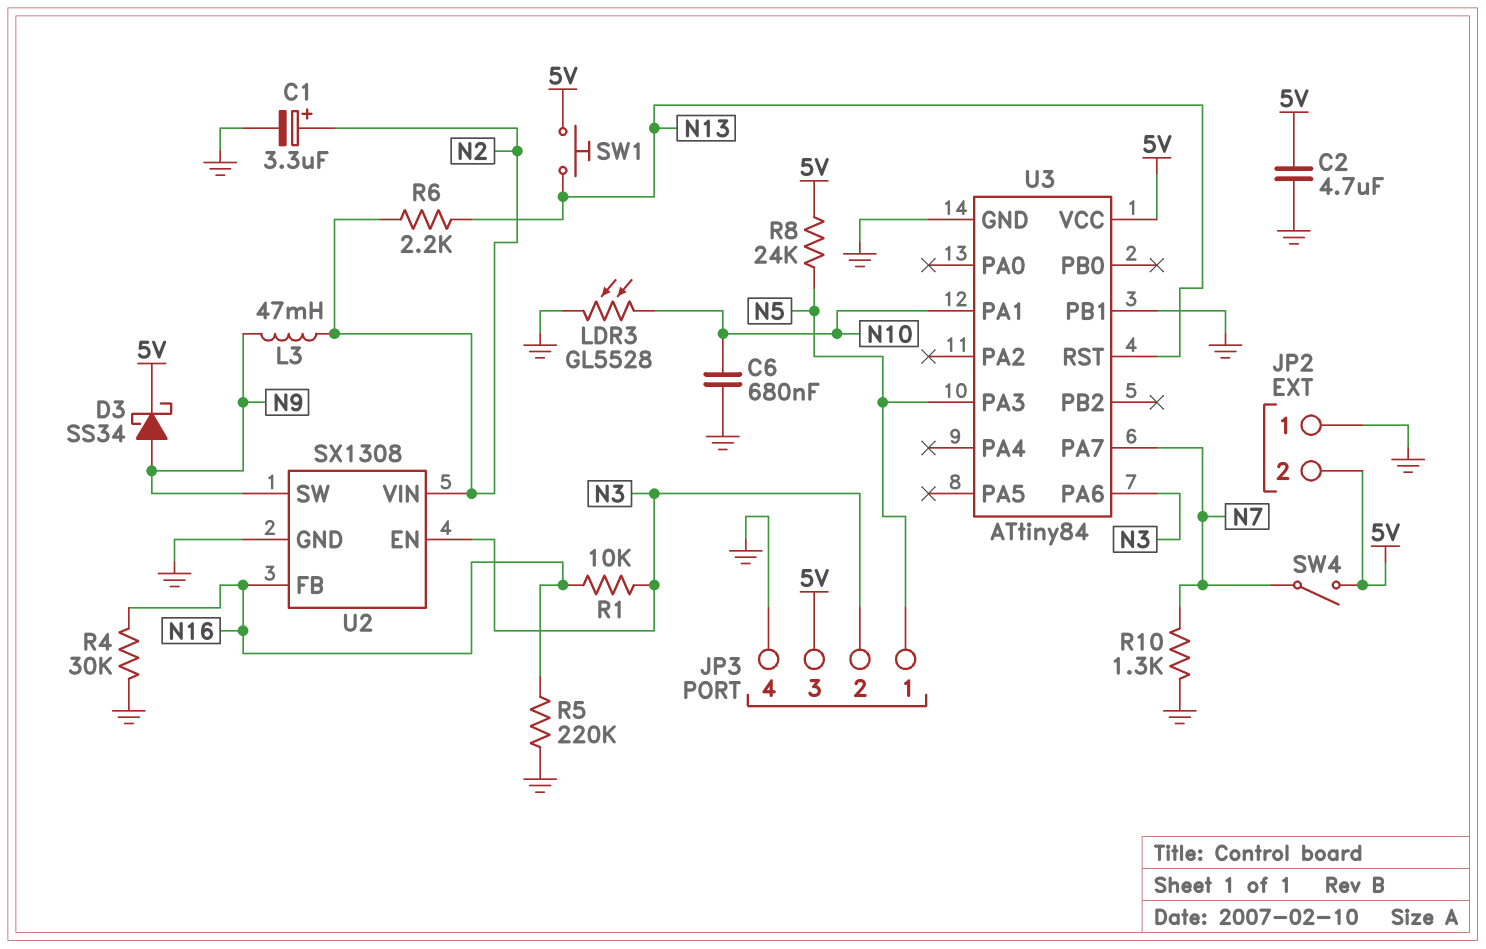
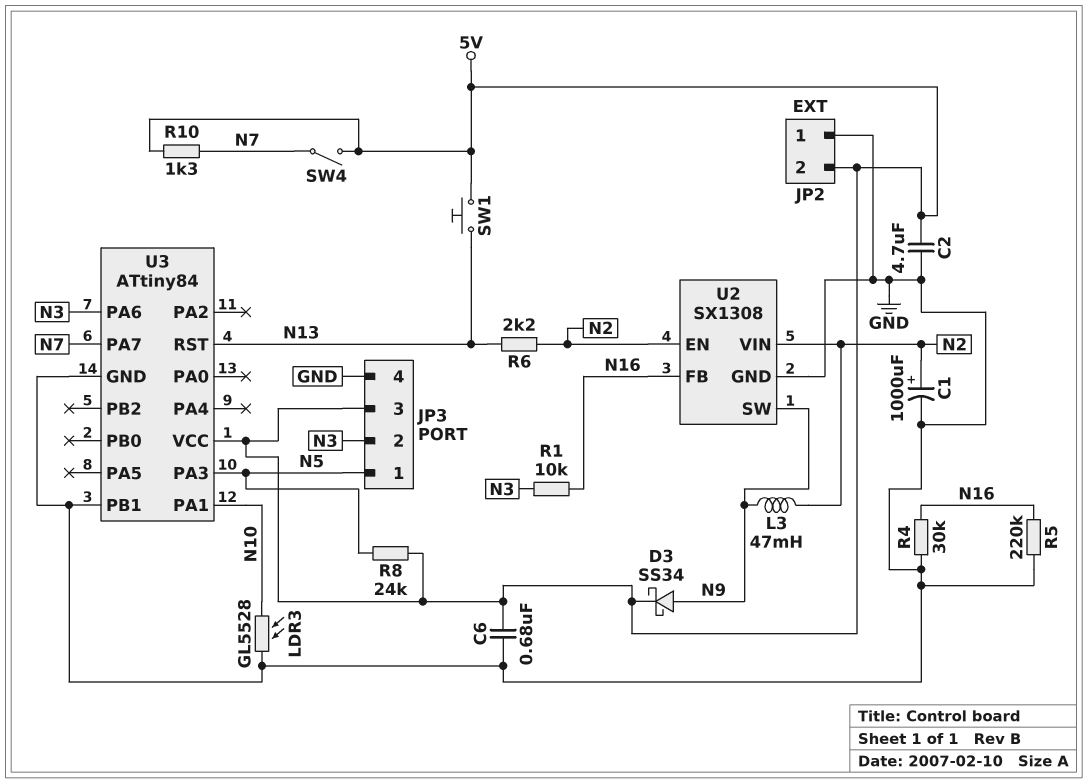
C1: 3.3uF (plus N2, minus GND) -> 1000uF (plus N2, minus GND)
C6: 680nF (GND, N10) -> 680nF (5V, GND)
R10: 1.3k (GND, N7) -> 1.3k (5V, N7)
U2 pin EN: N3 -> N2

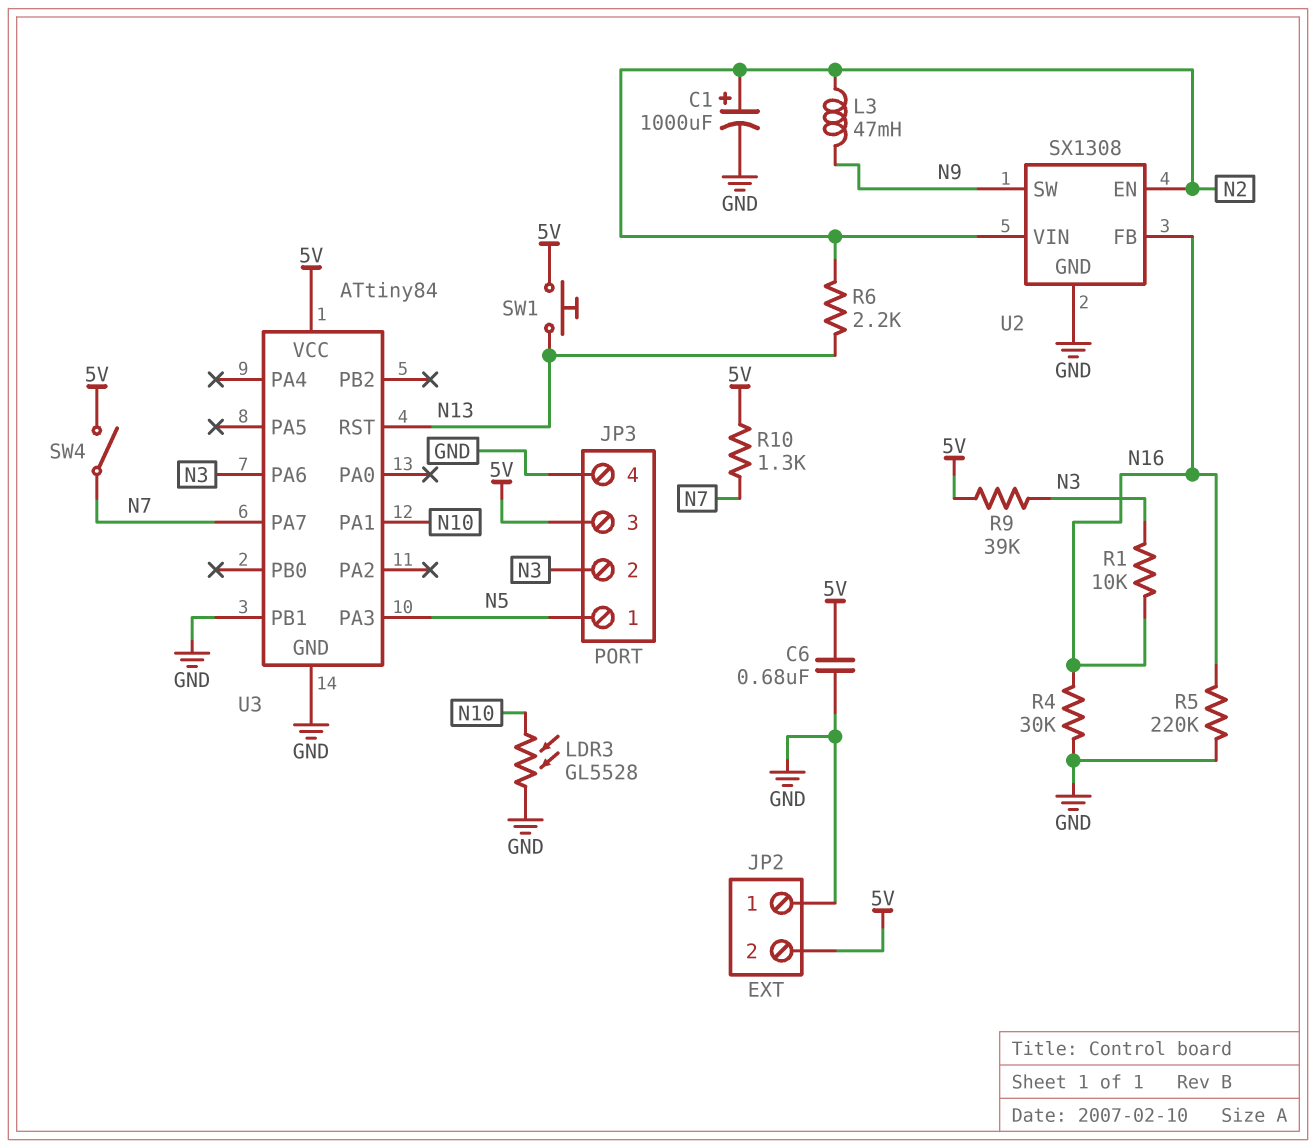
C2: 4.7uF (5V, GND) -> none
D3: schottky SS34 (A N9, K 5V) -> none
R8: 24k (5V, N5) -> none
R9: none -> 39k (5V, N3)

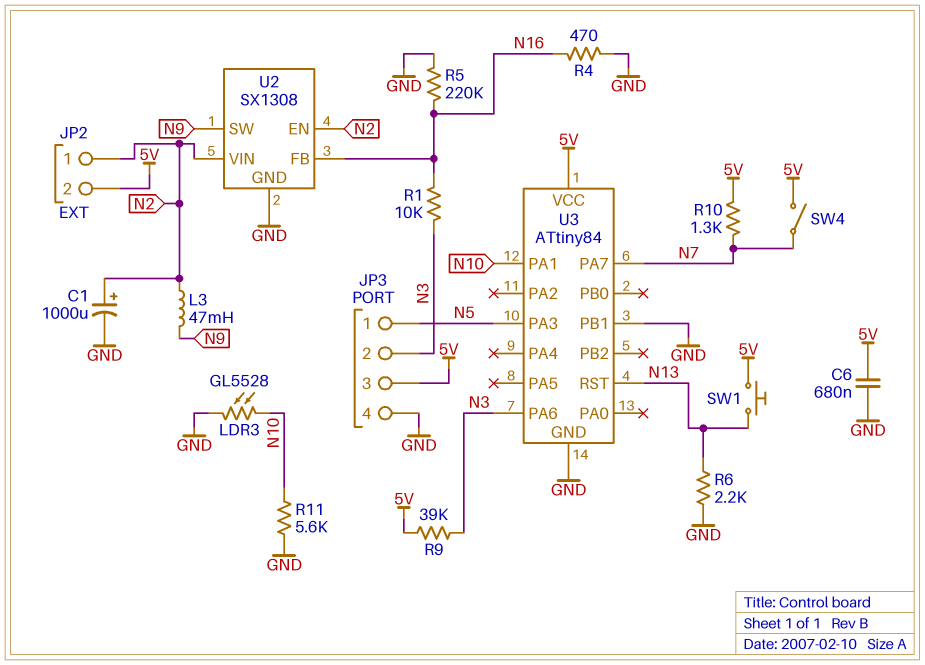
JP2 pin 1: GND -> N2
R4: 30k (GND, N16) -> 470 (GND, N16)
R6: 2.2k (N2, N13) -> 2.2k (GND, N13)
R11: none -> 5.6k (GND, N10)

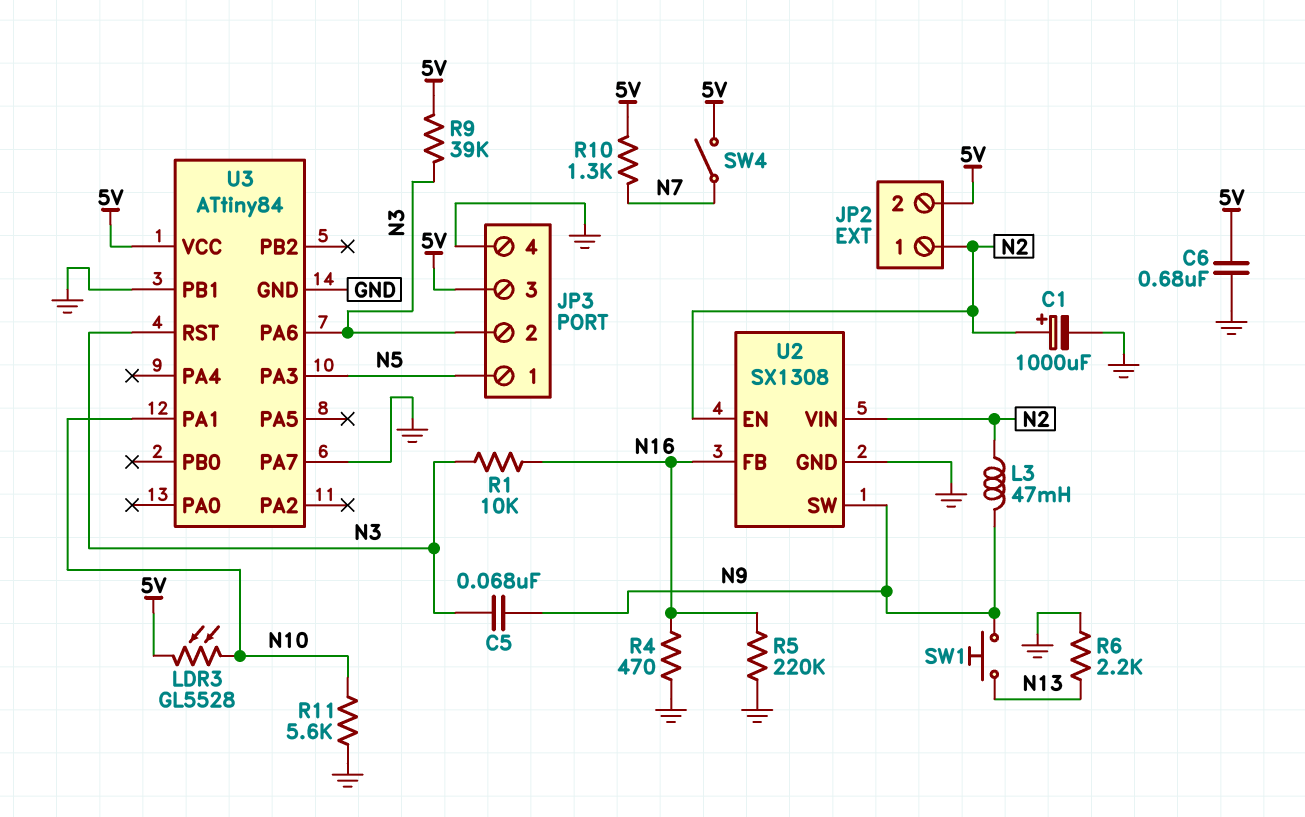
C5: none -> 68nF (N3, N9)
LDR3: GL5528 (GND, N10) -> GL5528 (5V, N10)
SW1: button (5V, N13) -> button (N9, N13)
U3 pin PA7: N7 -> GND
U3 pin RST: N13 -> N3

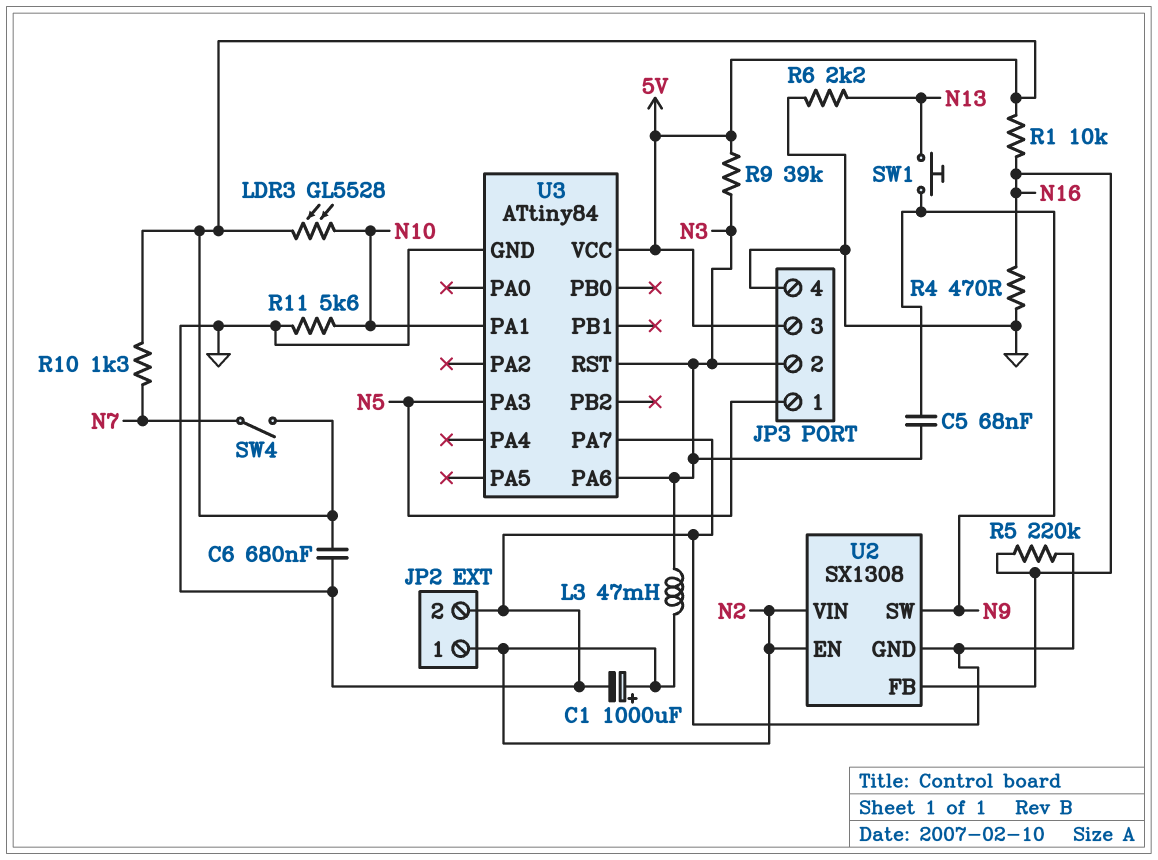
JP2 pin 2: 5V -> GND
L3: 47mH (N2, N9) -> 47mH (N2, N3)
R1: 10k (N3, N16) -> 10k (5V, N16)
U3 pin PB1: GND -> none

